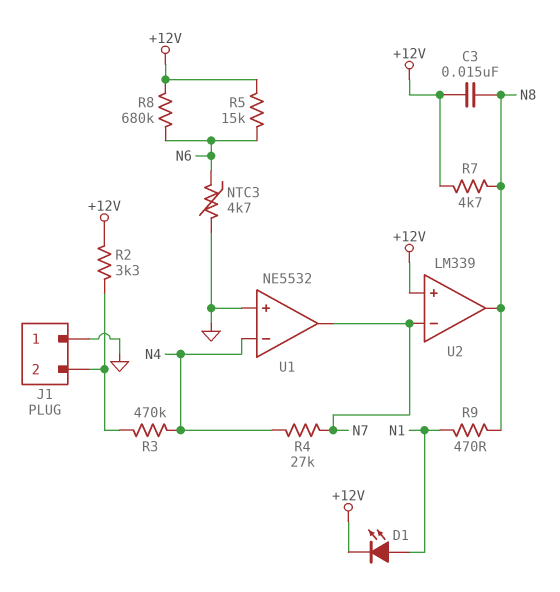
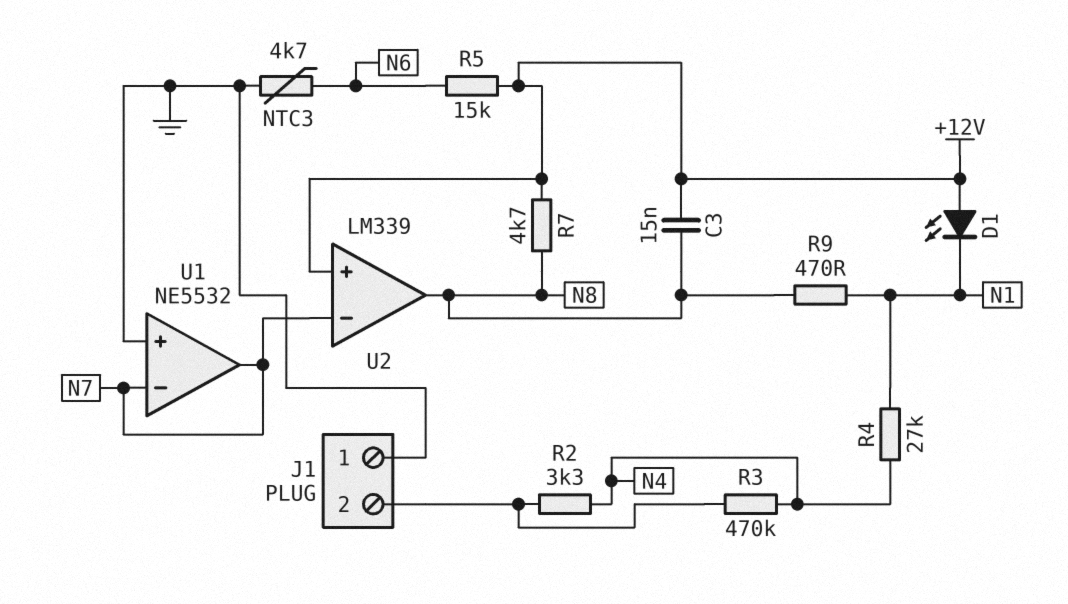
D1: LED (A N1, K +12V) -> LED (A +12V, K N1)
R2: 3.3k (+12V, J1/2) -> 3.3k (J1/2, N4)
R4: 27k (N4, N7) -> 27k (N1, N4)
R8: 680k (+12V, N6) -> none
U1 pin in-: N4 -> N7

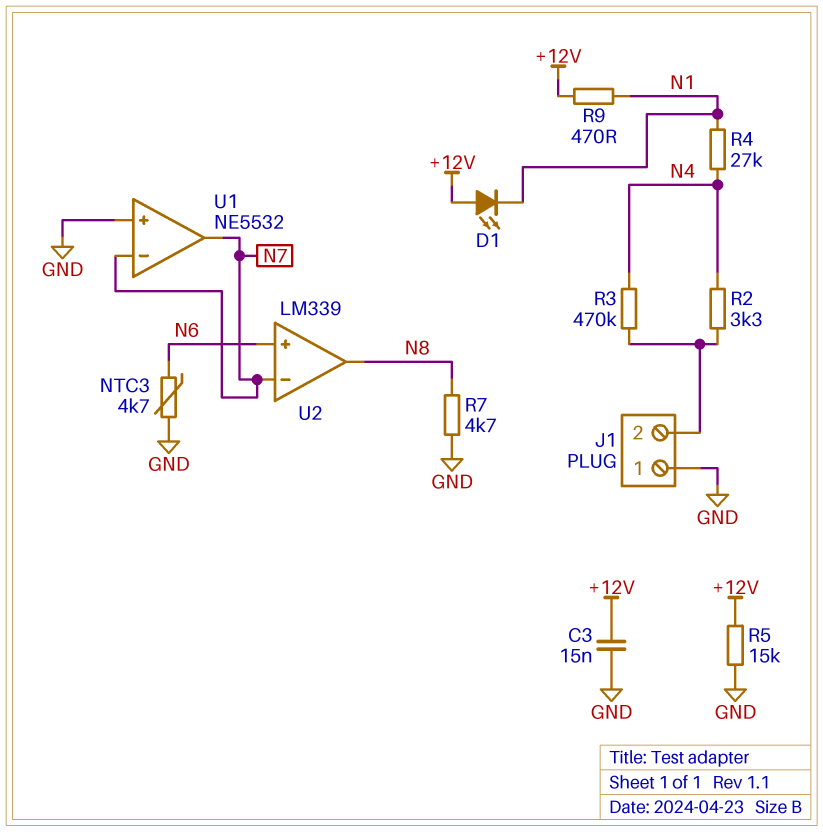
C3: 15nF (+12V, N8) -> 15nF (+12V, GND)
R5: 15k (+12V, N6) -> 15k (+12V, GND)
R7: 4.7k (+12V, N8) -> 4.7k (GND, N8)
R9: 470 (N1, N8) -> 470 (+12V, N1)
U2 pin in+: +12V -> N6

